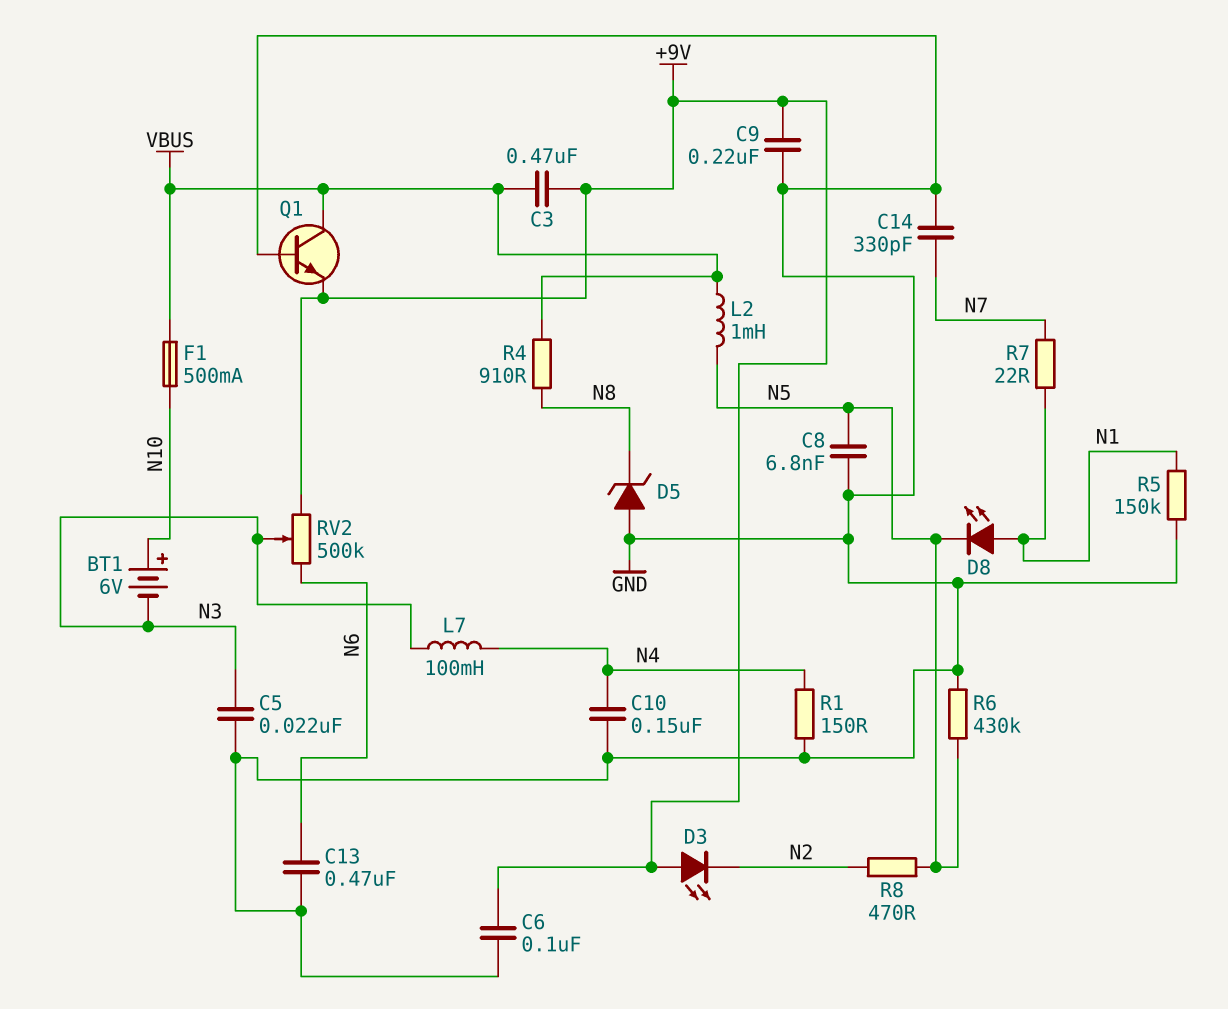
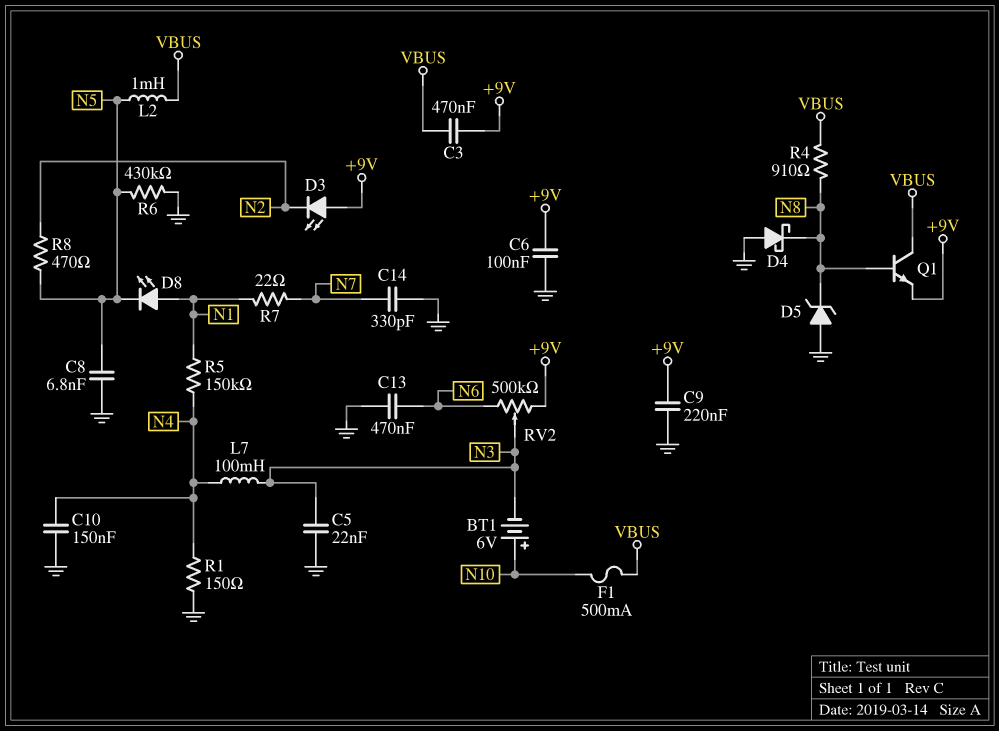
D4: none -> schottky (A GND, K N8)
Q1: NPN (B GND, C VBUS, E +9V) -> NPN (B N8, C VBUS, E +9V)
R5: 150k (GND, N1) -> 150k (N1, N4)

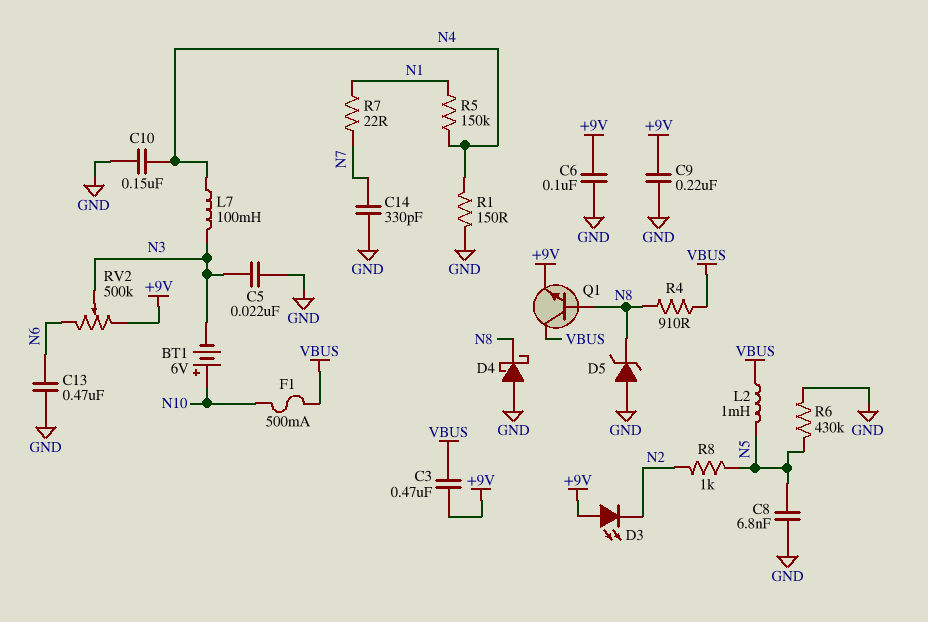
D8: LED (A N1, K N5) -> none
R8: 470 (N2, N5) -> 1k (N2, N5)

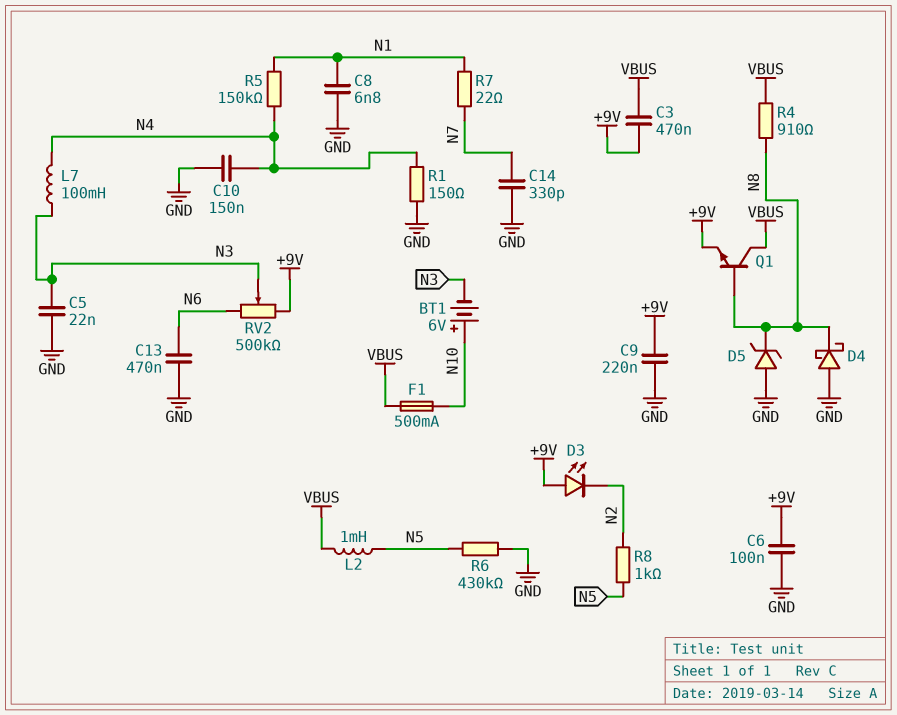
C8: 6.8nF (GND, N5) -> 6.8nF (GND, N1)

